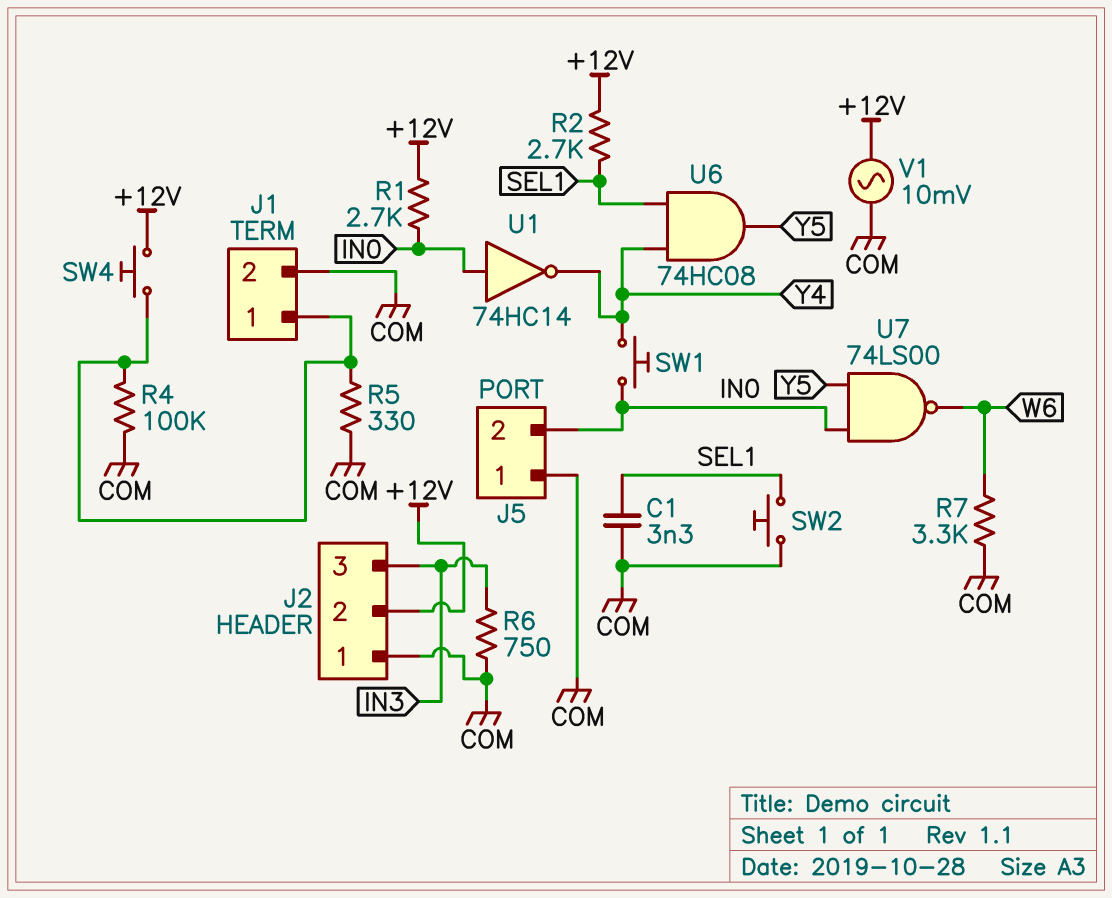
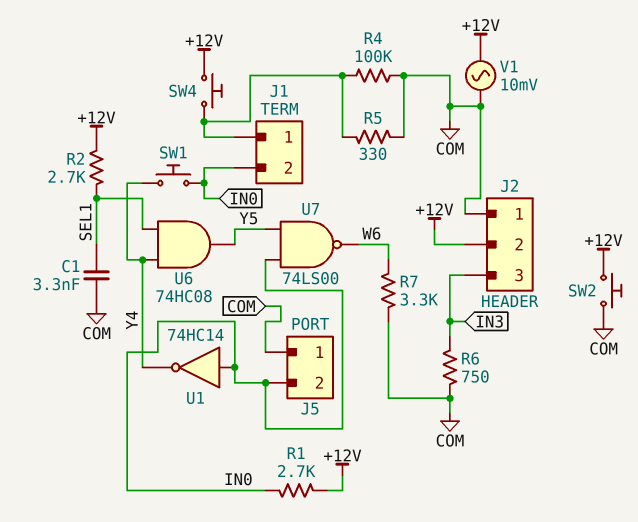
J1 pin 2: COM -> IN0
SW2: button (COM, SEL1) -> button (+12V, COM)

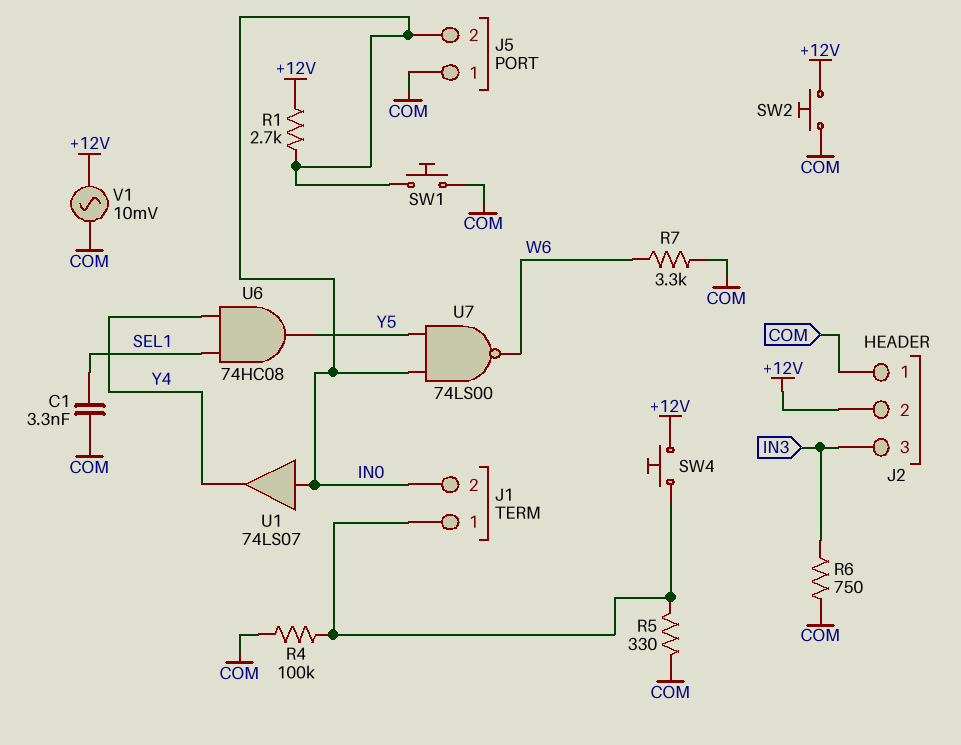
R2: 2.7k (+12V, SEL1) -> none
SW1: button (IN0, Y4) -> button (COM, IN0)
U1: NOT 74HC14 (in IN0, out Y4) -> buffer 74LS07 (in IN0, out Y4)

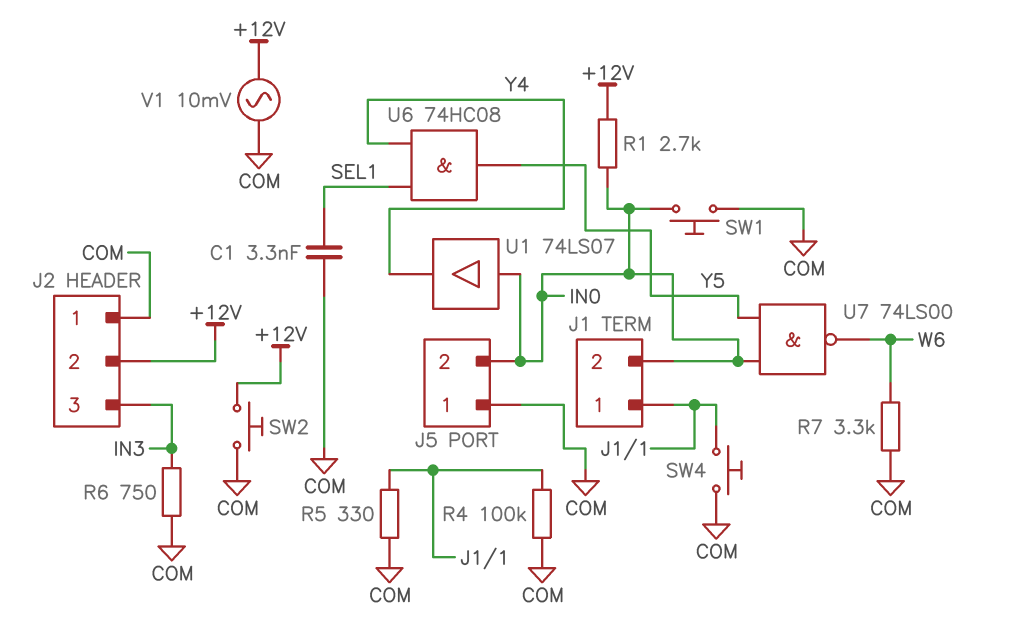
SW4: button (+12V, J1/1) -> button (COM, J1/1)

